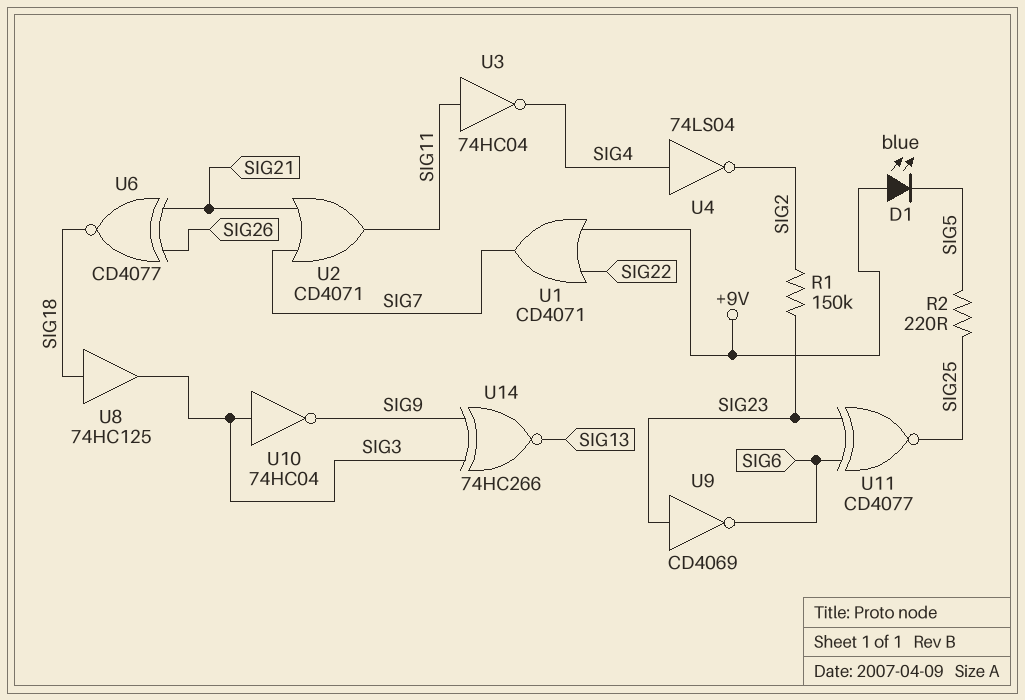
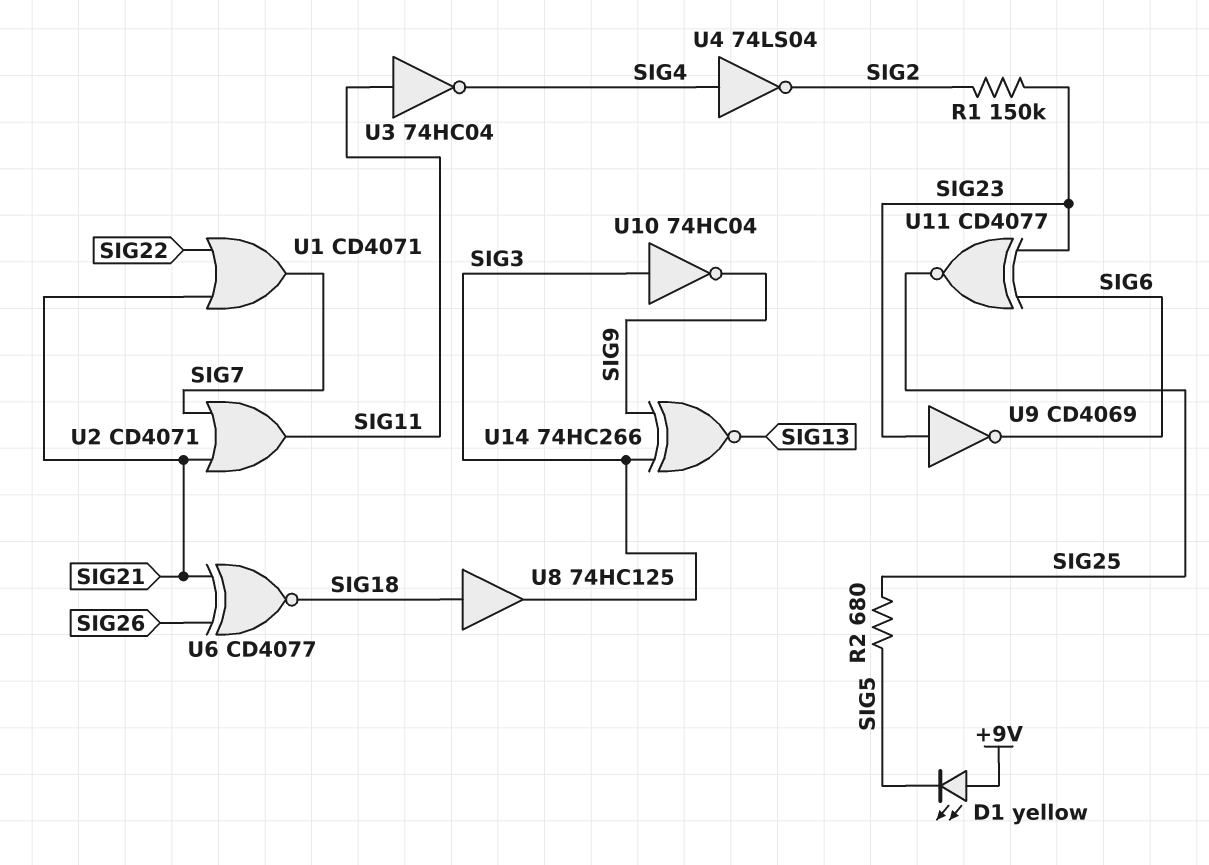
D1: LED blue (A +9V, K SIG5) -> LED yellow (A +9V, K SIG5)
R2: 220 (SIG5, SIG25) -> 680 (SIG5, SIG25)
U1: OR CD4071 (in +9V, in SIG22, out SIG7) -> OR CD4071 (in SIG21, in SIG22, out SIG7)

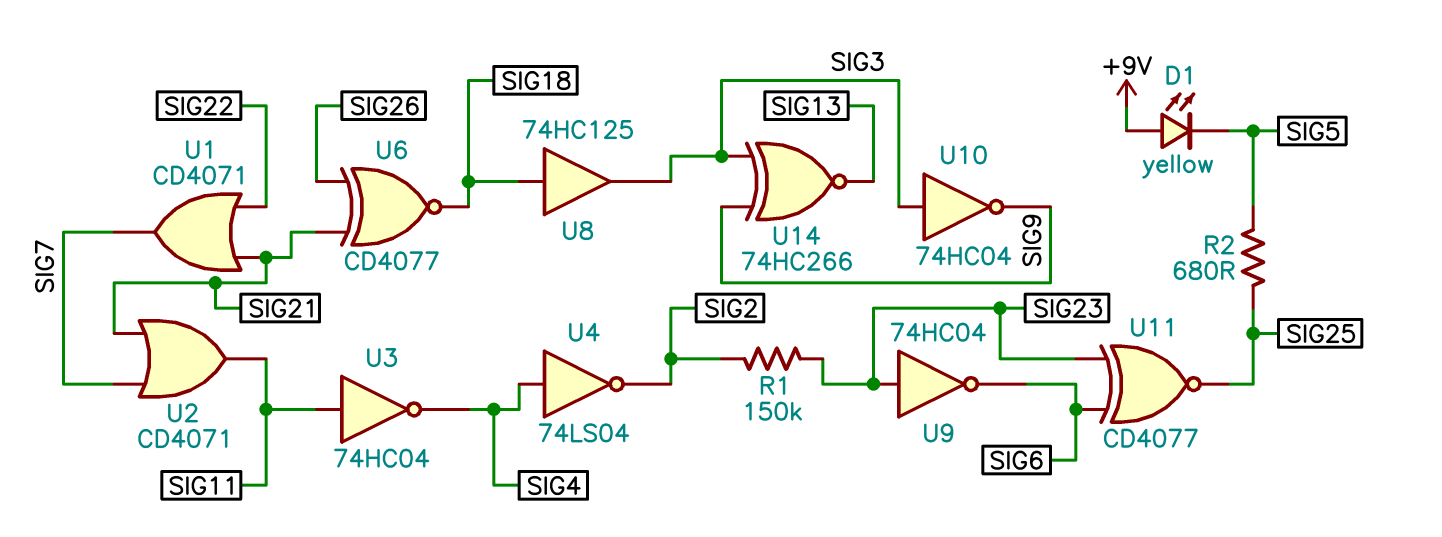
U9: NOT CD4069 (in SIG23, out SIG6) -> NOT 74HC04 (in SIG23, out SIG6)

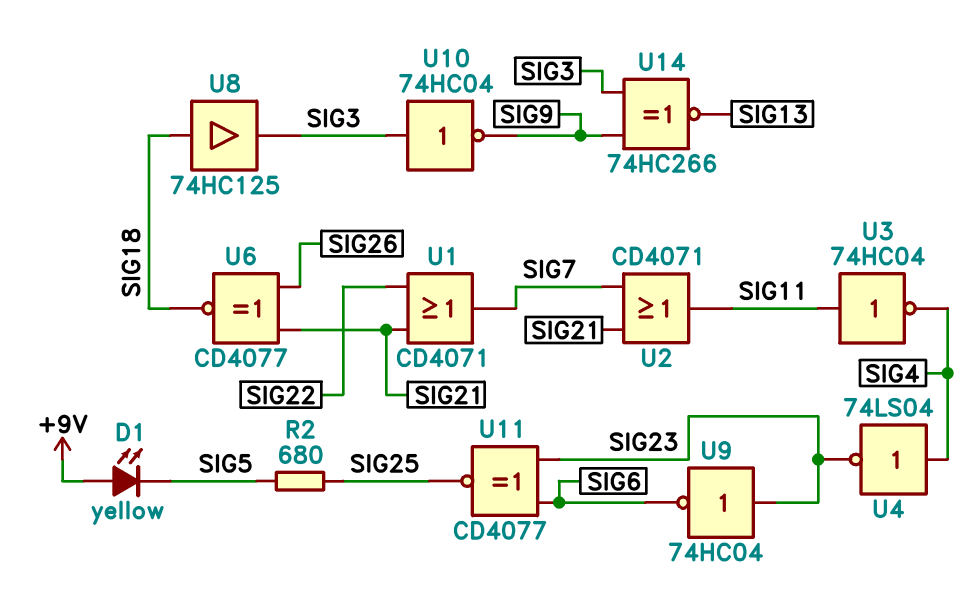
R1: 150k (SIG2, SIG23) -> none
U4: NOT 74LS04 (in SIG4, out SIG2) -> NOT 74LS04 (in SIG4, out SIG23)

